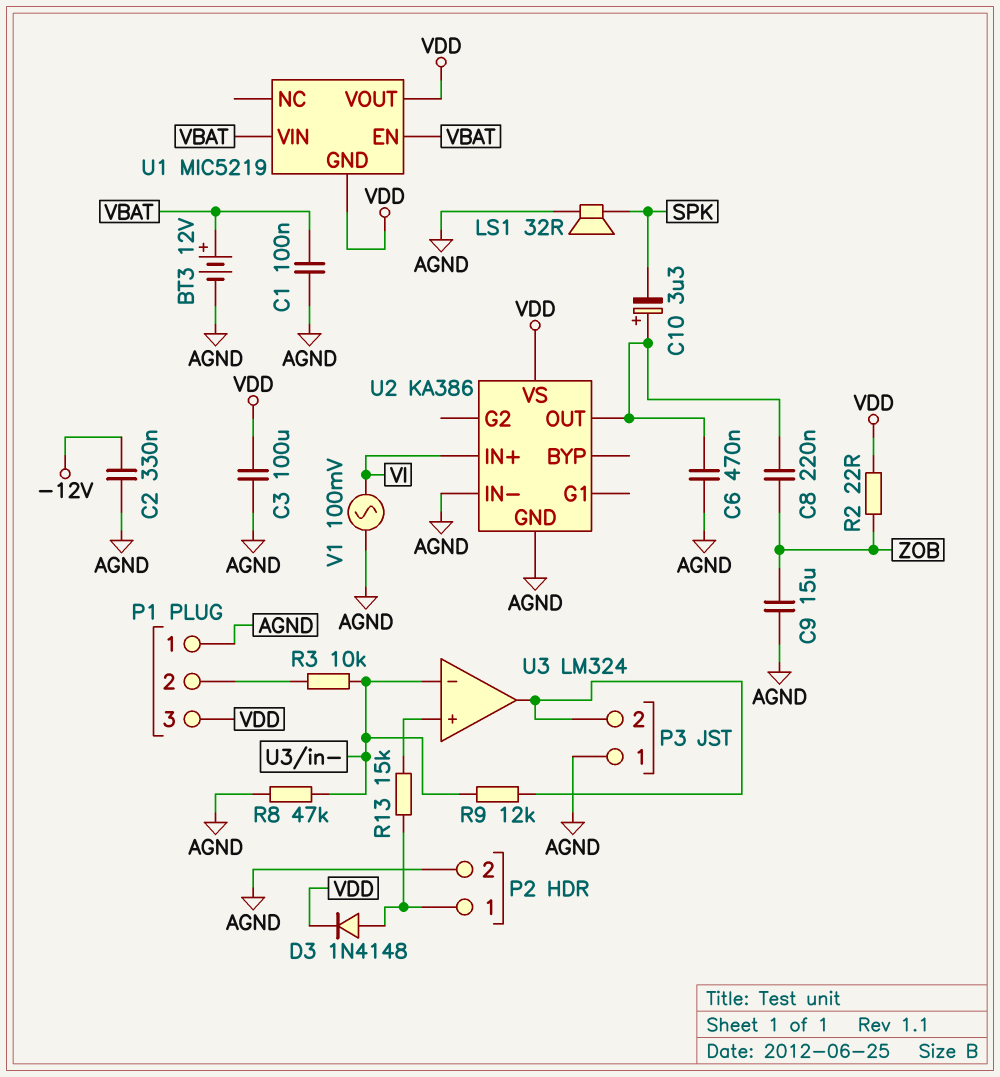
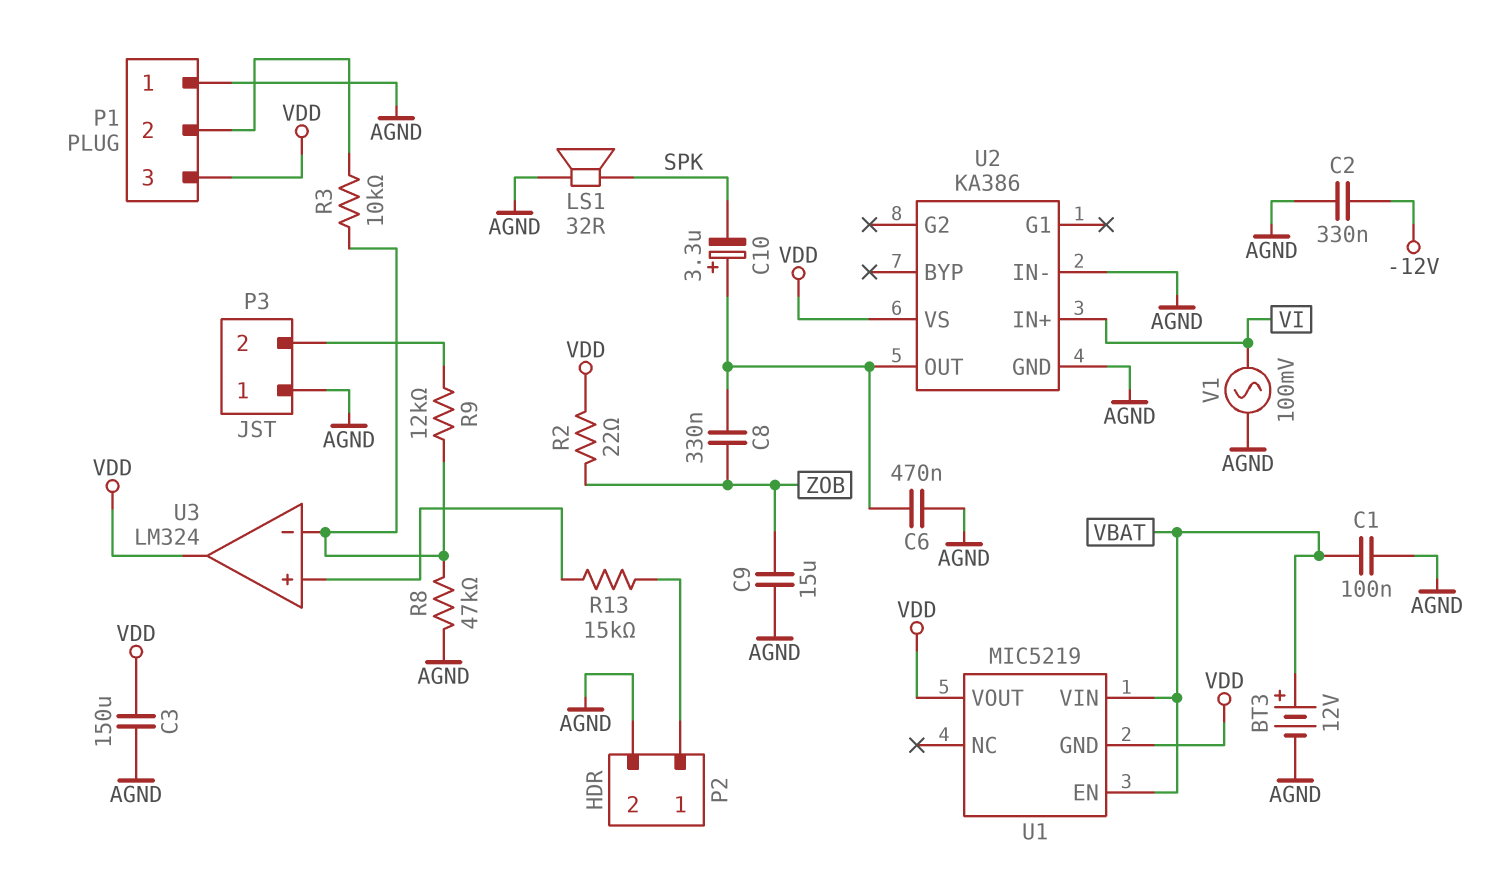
C3: 100uF (AGND, VDD) -> 150uF (AGND, VDD)
C8: 220nF (U2/OUT, ZOB) -> 330nF (U2/OUT, ZOB)
D3: diode 1N4148 (A P2/1, K VDD) -> none
U3 pin out: P3/2 -> VDD

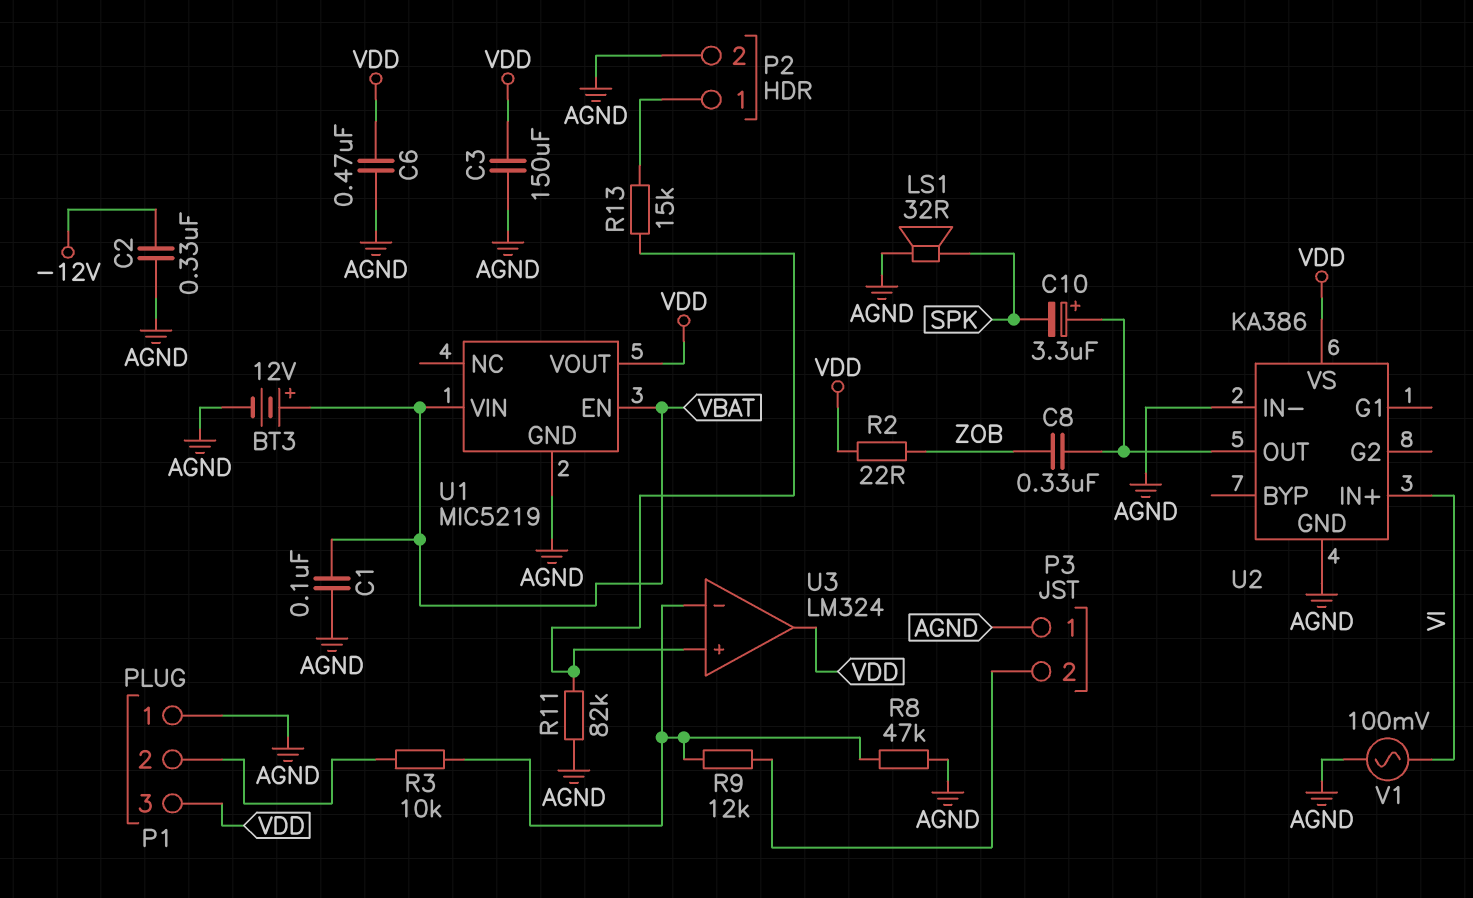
C6: 470nF (AGND, U2/OUT) -> 470nF (AGND, VDD)
C9: 15uF (AGND, ZOB) -> none
R11: none -> 82k (AGND, U3/in+)
U1 pin GND: VDD -> AGND

